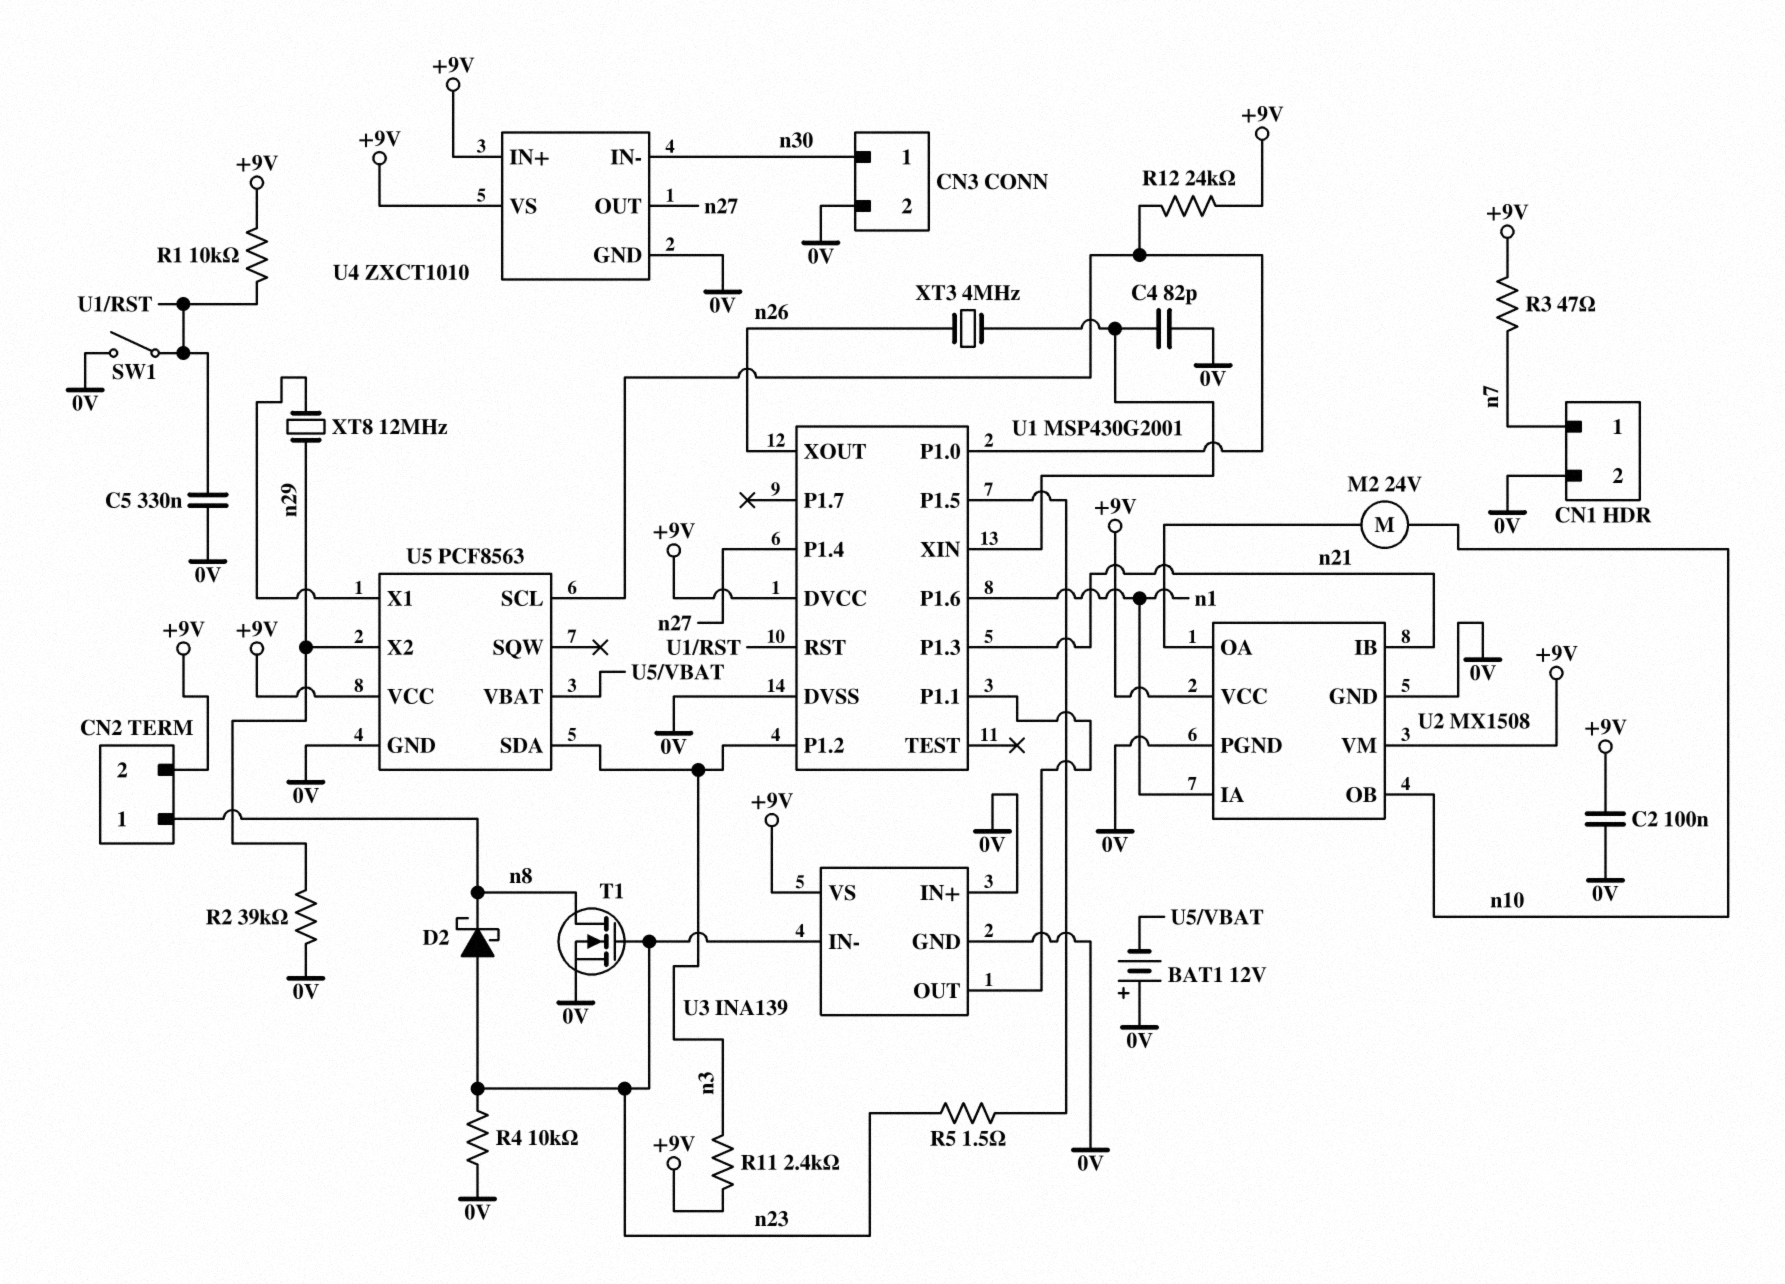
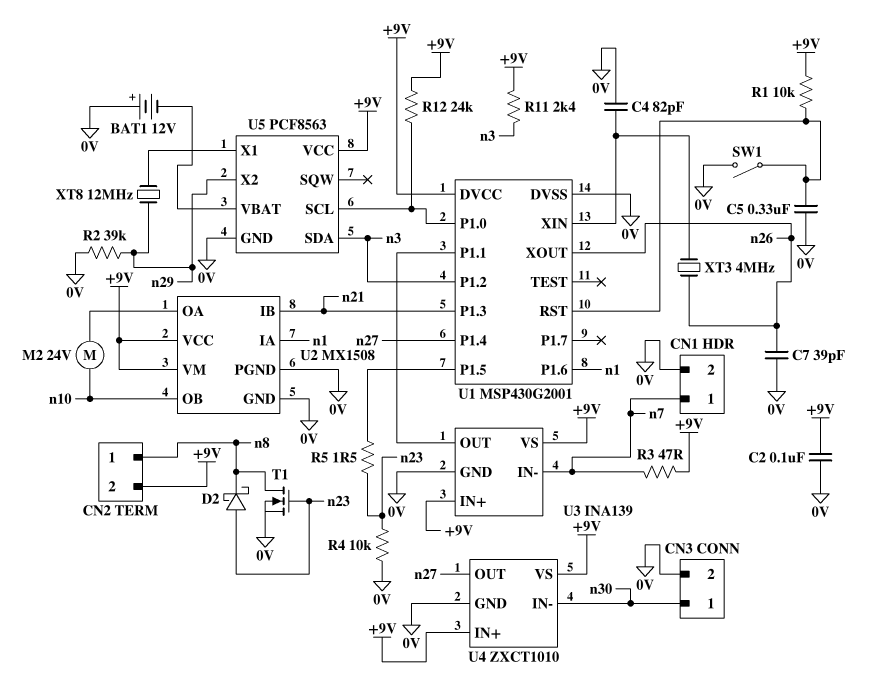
C7: none -> 39pF (0V, n26)
U3 pin IN+: 0V -> +9V
U3 pin IN-: n23 -> n7

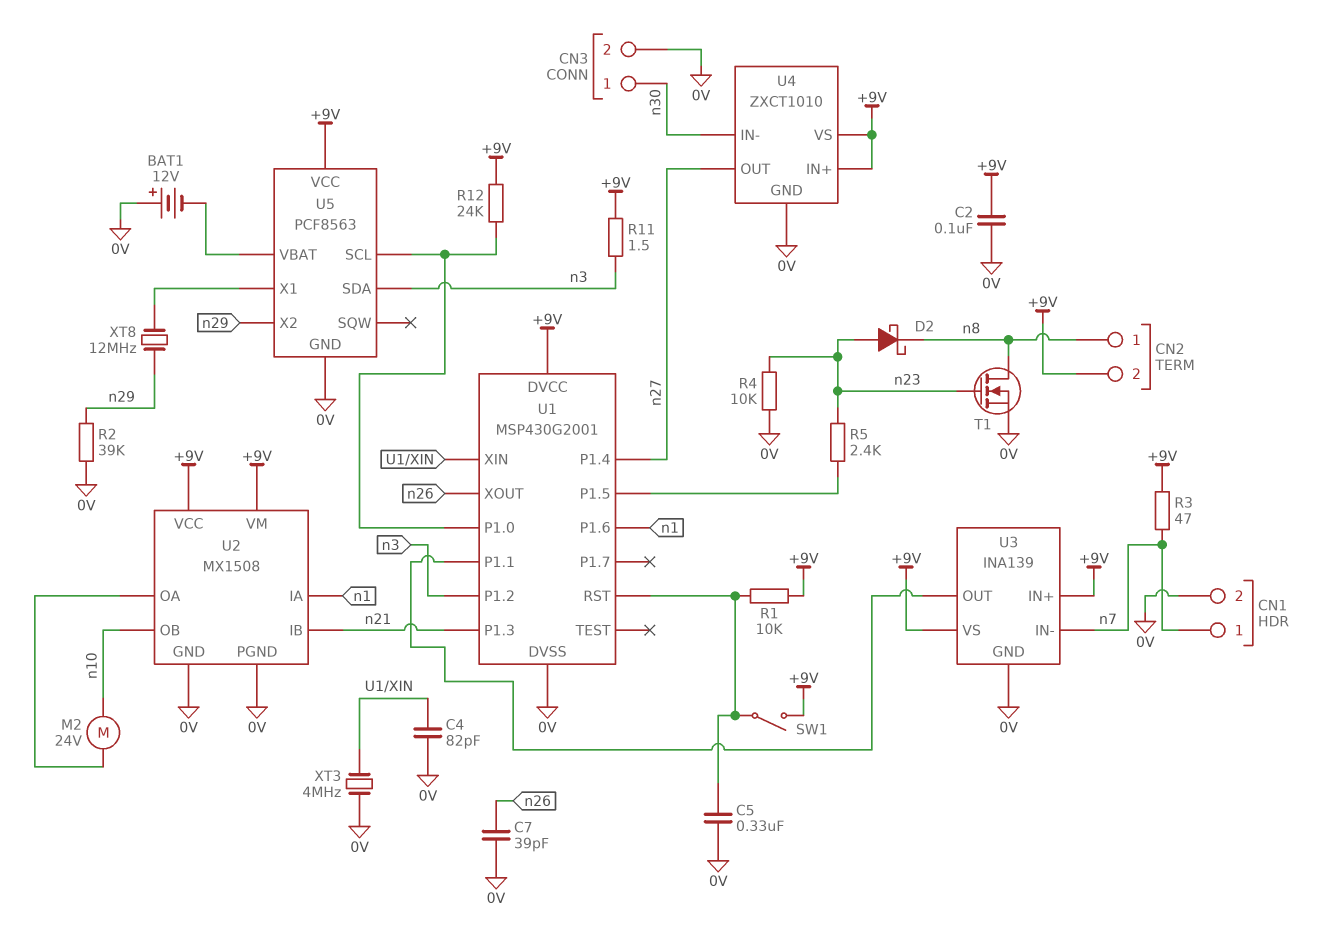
R5: 1.5 (U1/P1.5, n23) -> 2.4k (U1/P1.5, n23)
R11: 2.4k (+9V, n3) -> 1.5 (+9V, n3)
SW1: switch (0V, U1/RST) -> switch (+9V, U1/RST)
XT3: 4MHz (U1/XIN, n26) -> 4MHz (0V, U1/XIN)

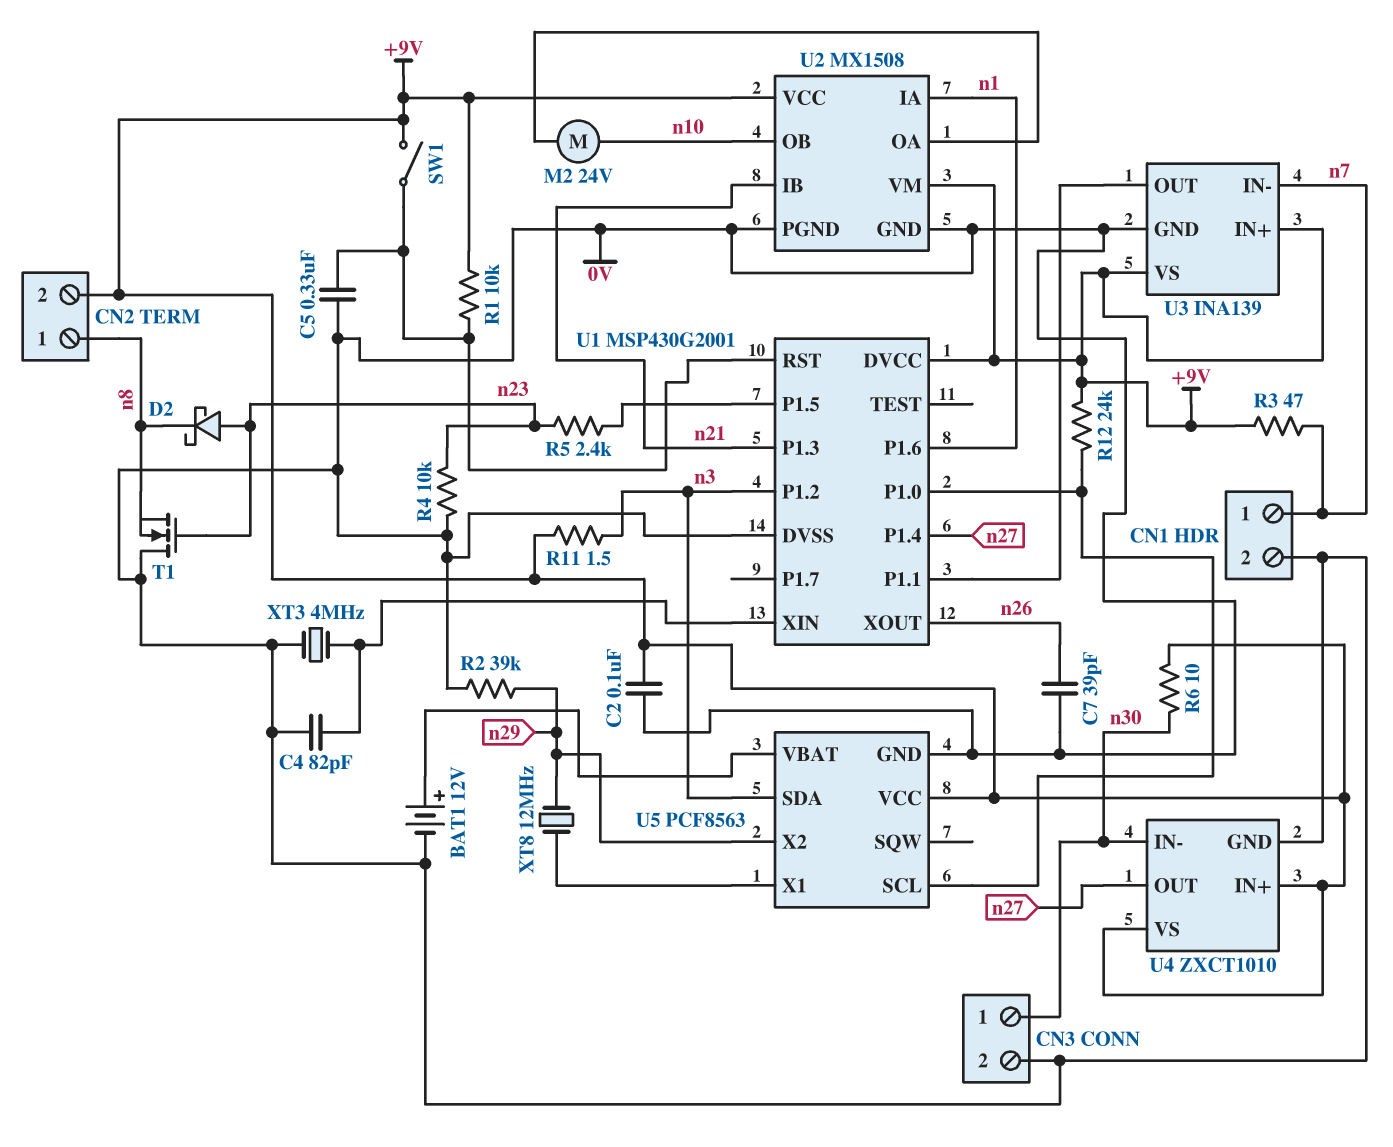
BAT1: 12V (plus 0V, minus U5/VBAT) -> 12V (plus U5/VBAT, minus 0V)
R6: none -> 10 (+9V, n30)
T1: NMOS (G n23, D n8, S 0V) -> NMOS (G n23, D 0V, S n8)

